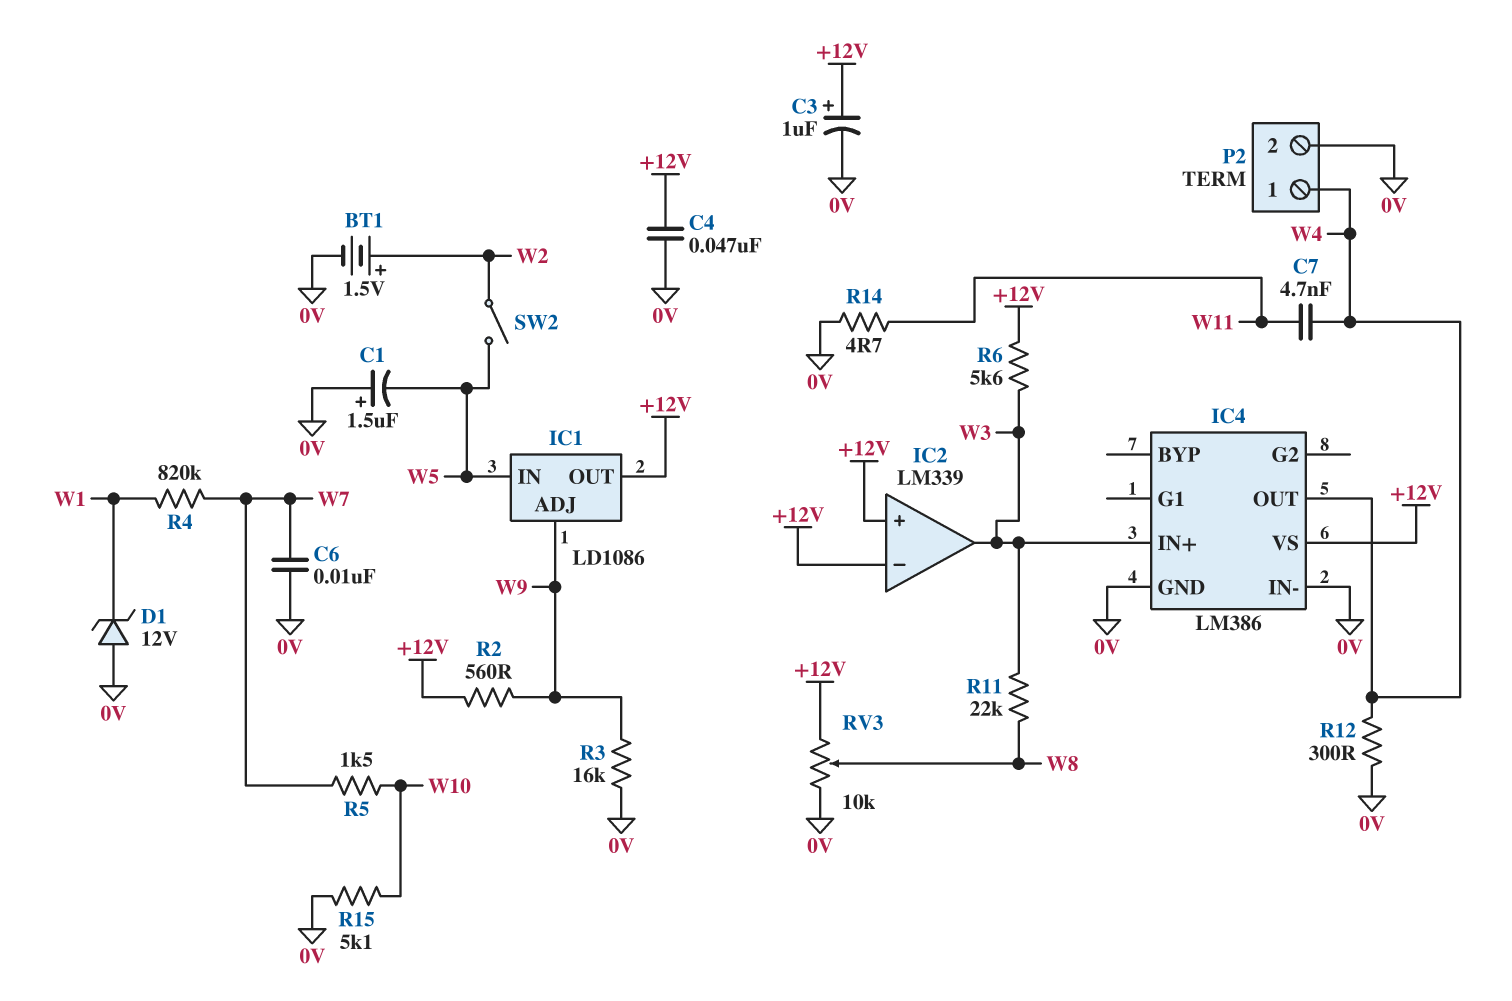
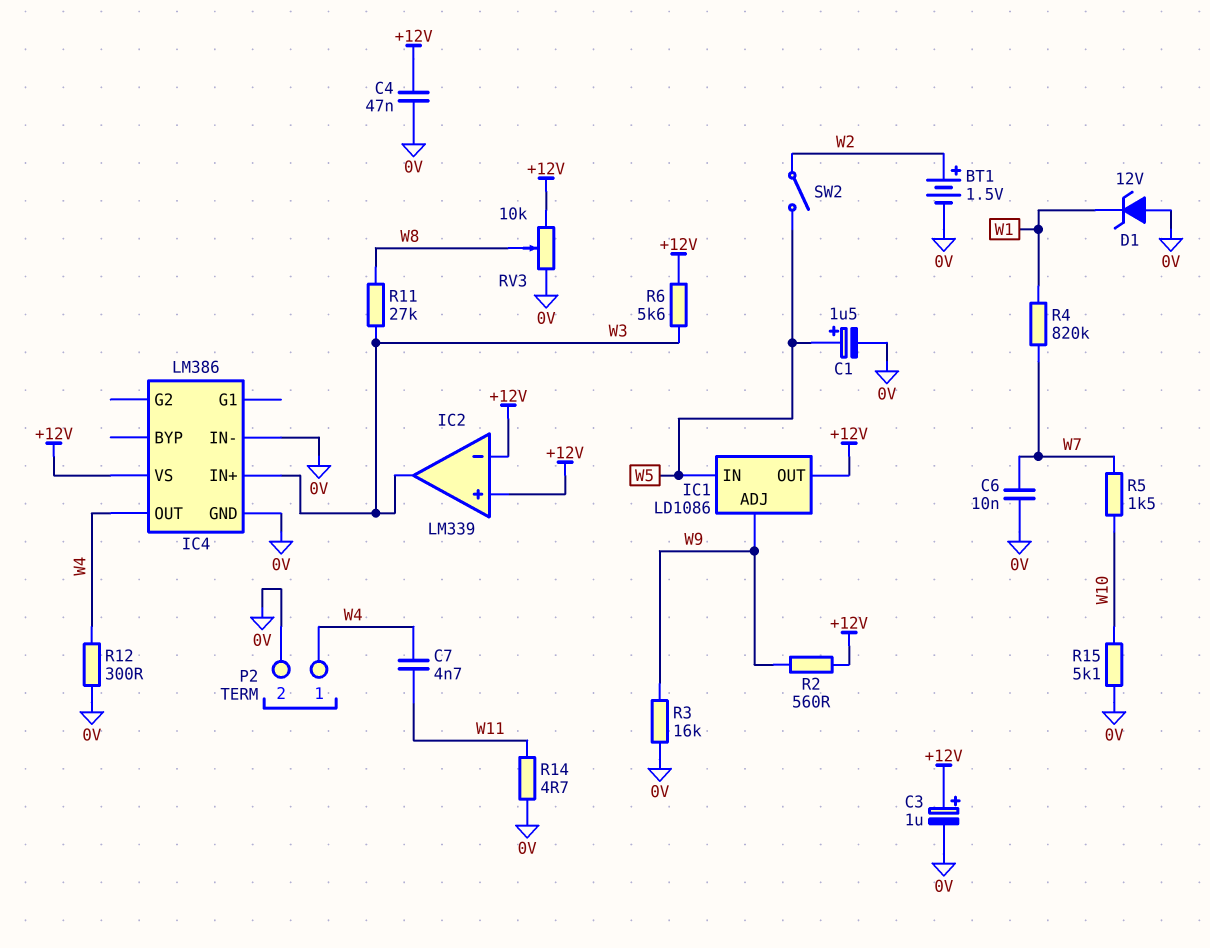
C1: 1.5uF (plus 0V, minus W5) -> 1.5uF (plus W5, minus 0V)
R11: 22k (W3, W8) -> 27k (W3, W8)

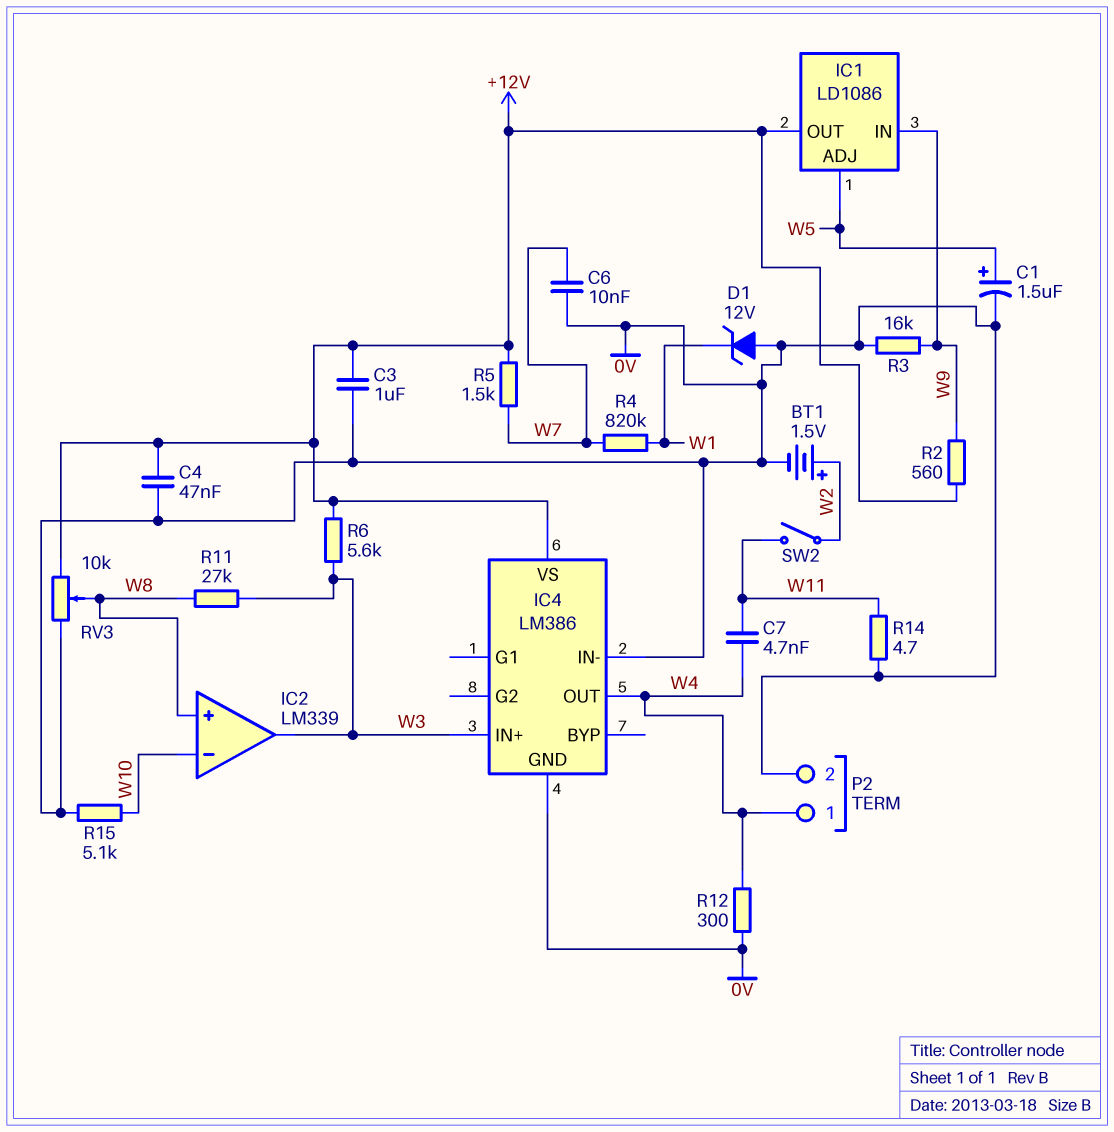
C3: 1uF (plus +12V, minus 0V) -> 1uF (+12V, 0V)
IC1 pin ADJ: W9 -> W5
IC1 pin IN: W5 -> W9
IC2 pin in+: +12V -> W8
IC2 pin in-: +12V -> W10
R5: 1.5k (W7, W10) -> 1.5k (+12V, W7)
SW2: switch (W2, W5) -> switch (W2, W11)

